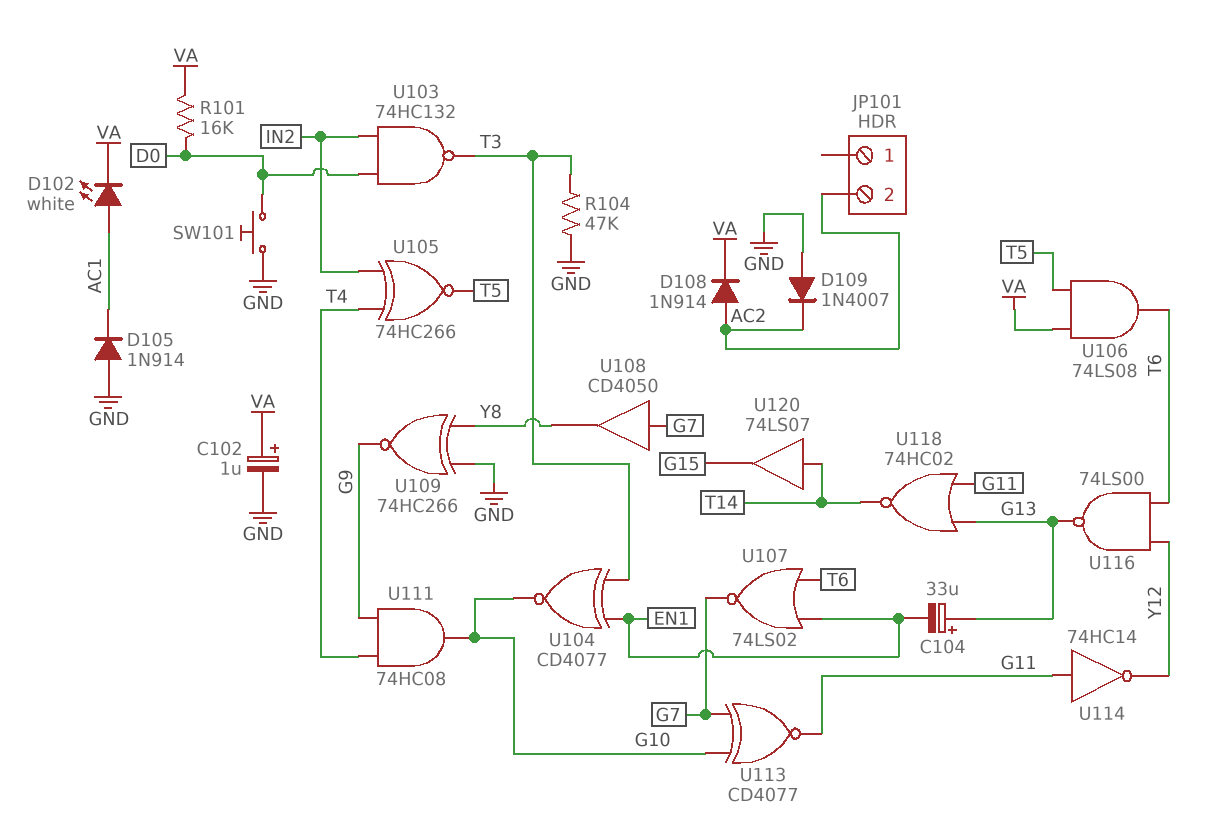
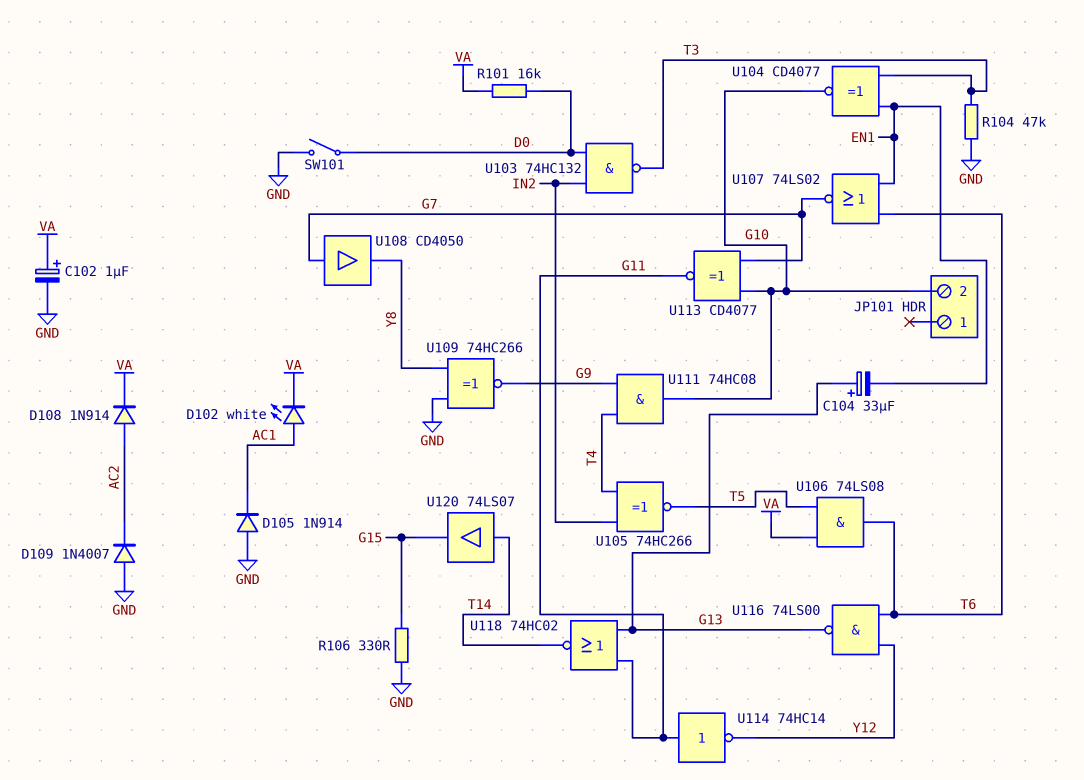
JP101 pin 2: AC2 -> G10
R106: none -> 330 (G15, GND)
SW101: button (D0, GND) -> switch (D0, GND)

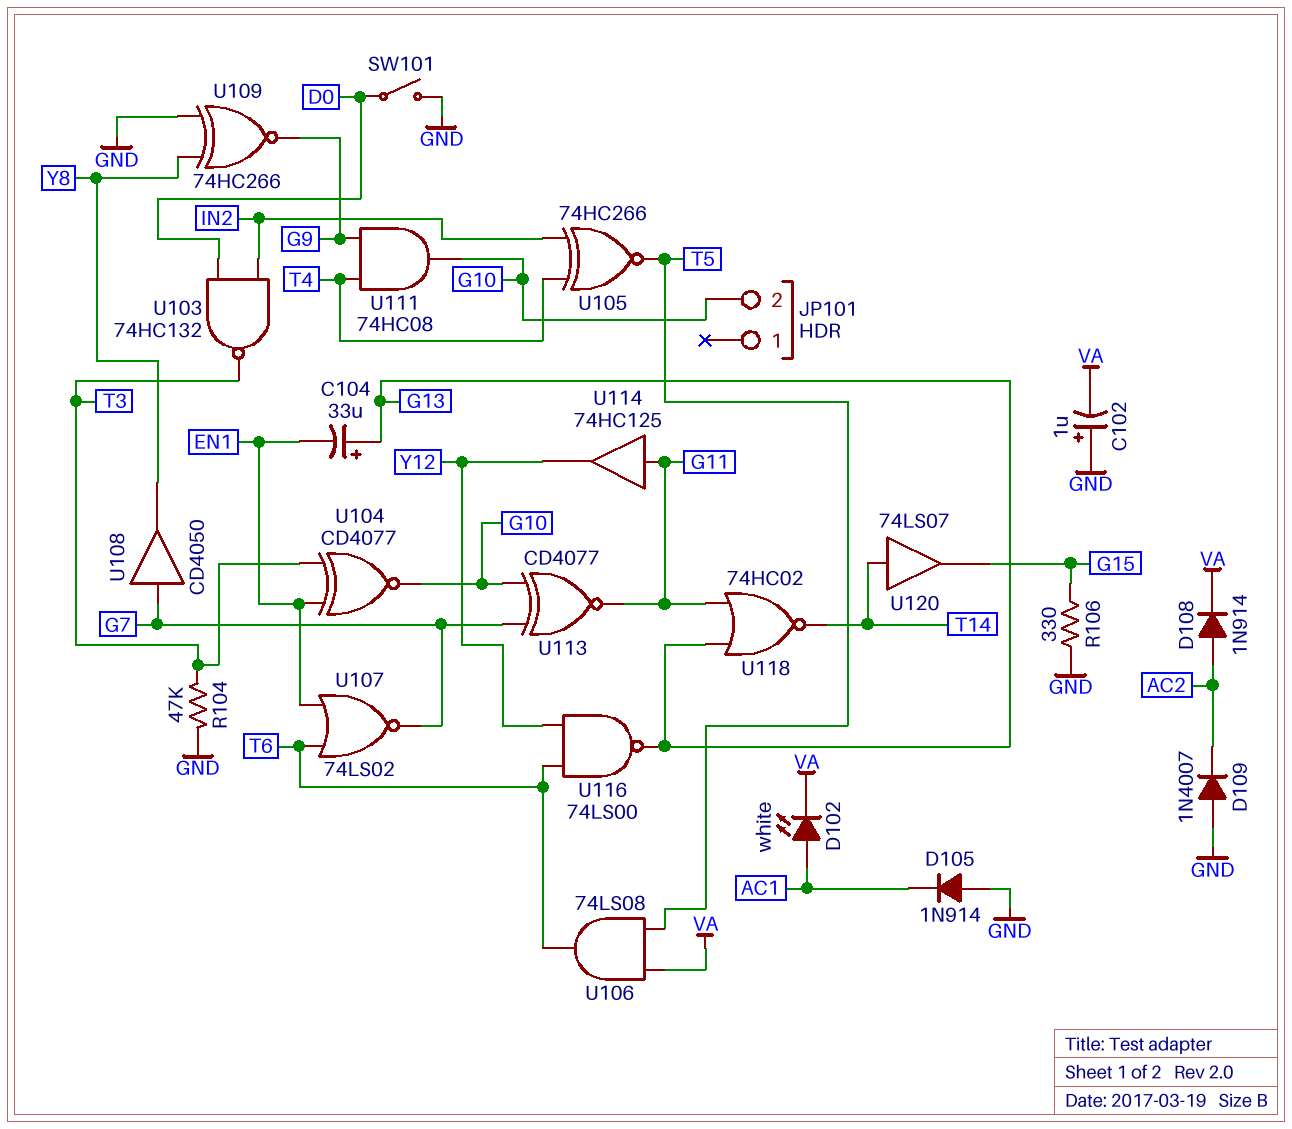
C102: 1uF (plus VA, minus GND) -> 1uF (plus GND, minus VA)
R101: 16k (D0, VA) -> none
U114: NOT 74HC14 (in G11, out Y12) -> buffer 74HC125 (in G11, out Y12)

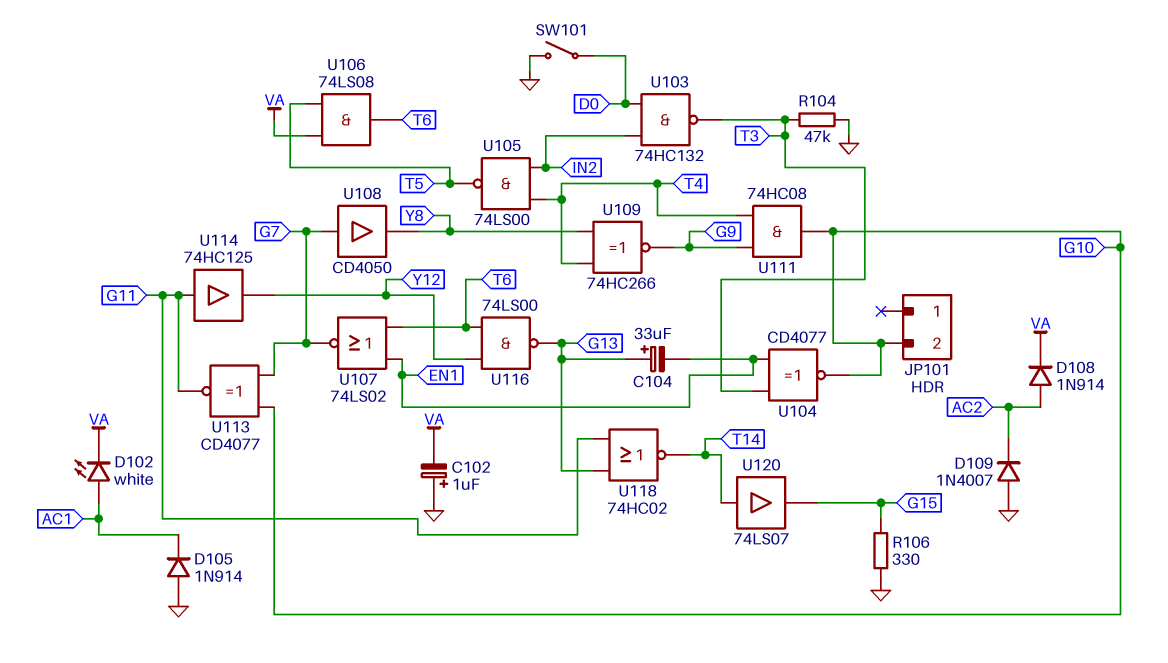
U105: XNOR 74HC266 (in IN2, in T4, out T5) -> NAND 74LS00 (in IN2, in T4, out T5)
U109: XNOR 74HC266 (in GND, in Y8, out G9) -> XNOR 74HC266 (in T4, in Y8, out G9)

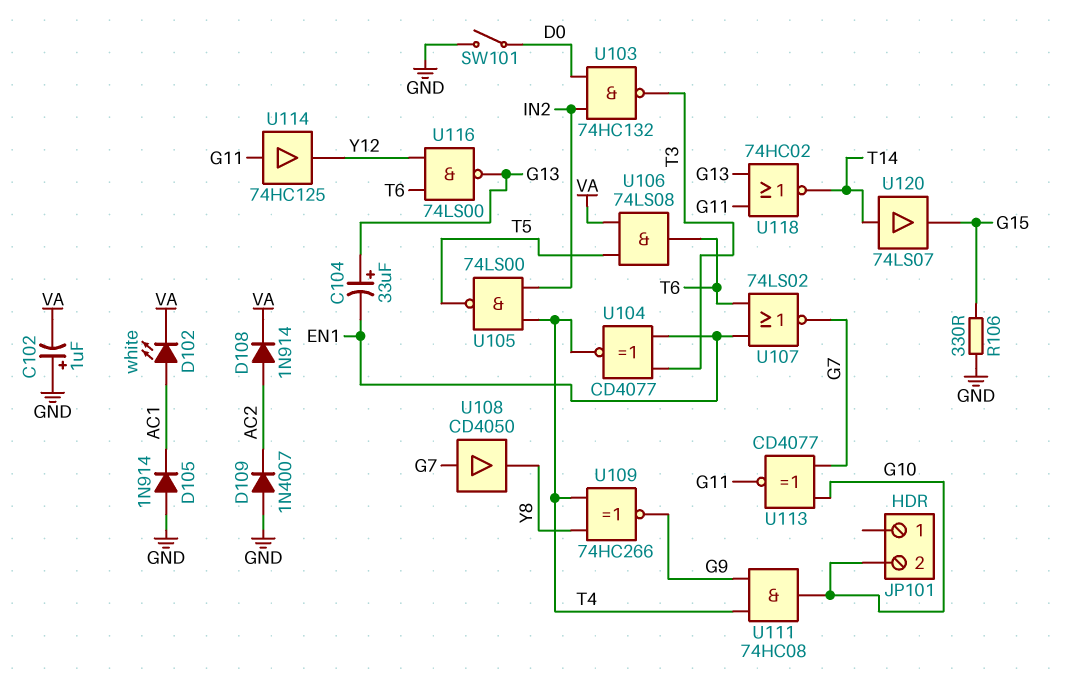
R104: 47k (GND, T3) -> none
U104: XNOR CD4077 (in EN1, in T3, out G10) -> XNOR CD4077 (in EN1, in T3, out T4)

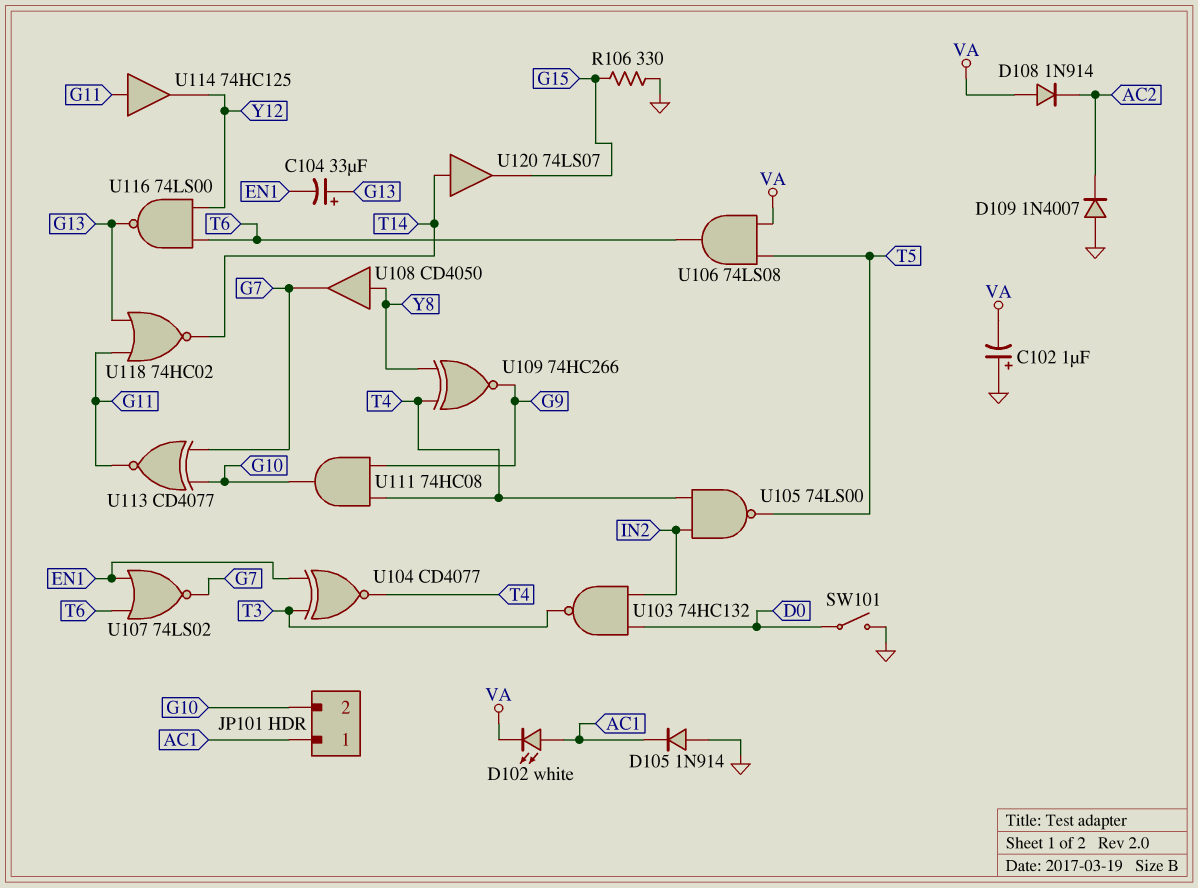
D108: diode 1N914 (A AC2, K VA) -> diode 1N914 (A VA, K AC2)
JP101 pin 1: none -> AC1
U108: buffer CD4050 (in G7, out Y8) -> buffer CD4050 (in Y8, out G7)

